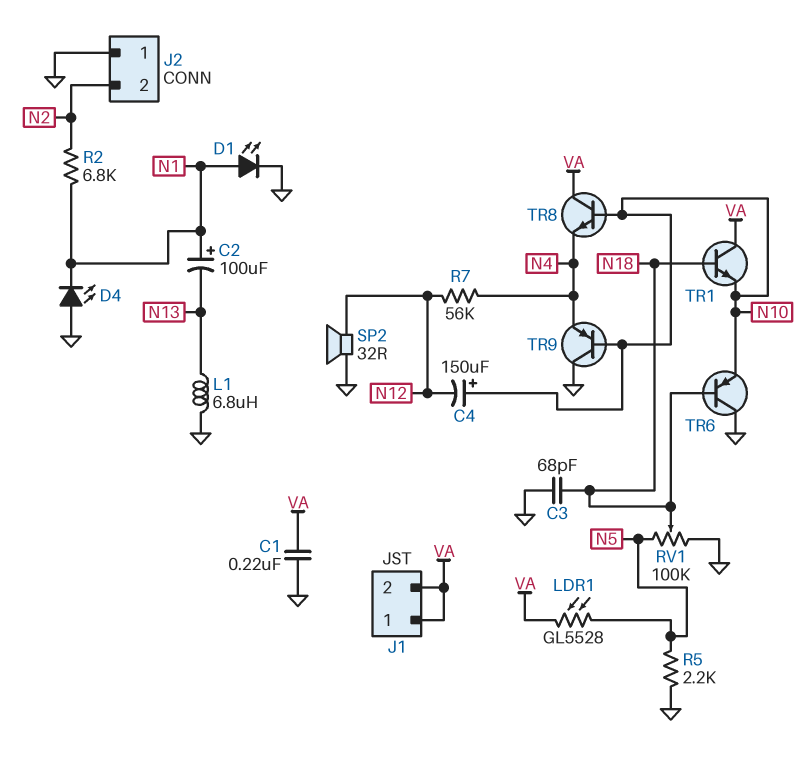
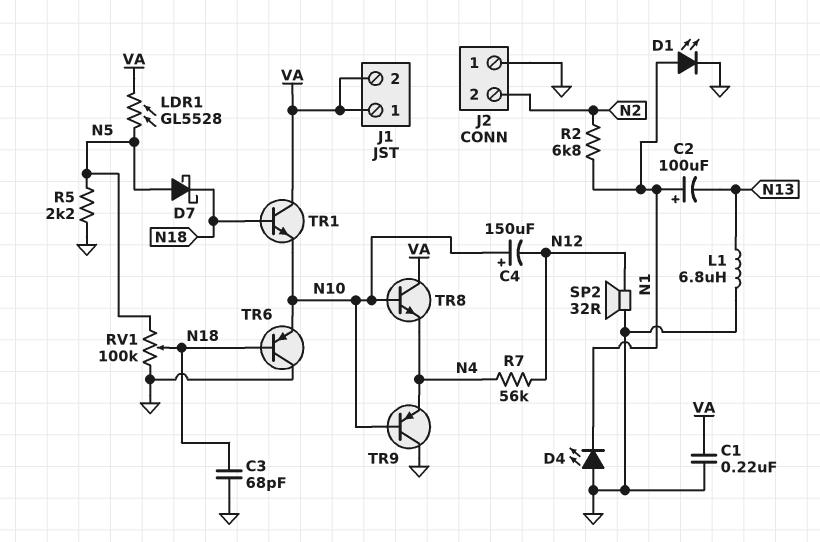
D7: none -> schottky (A N5, K N18)

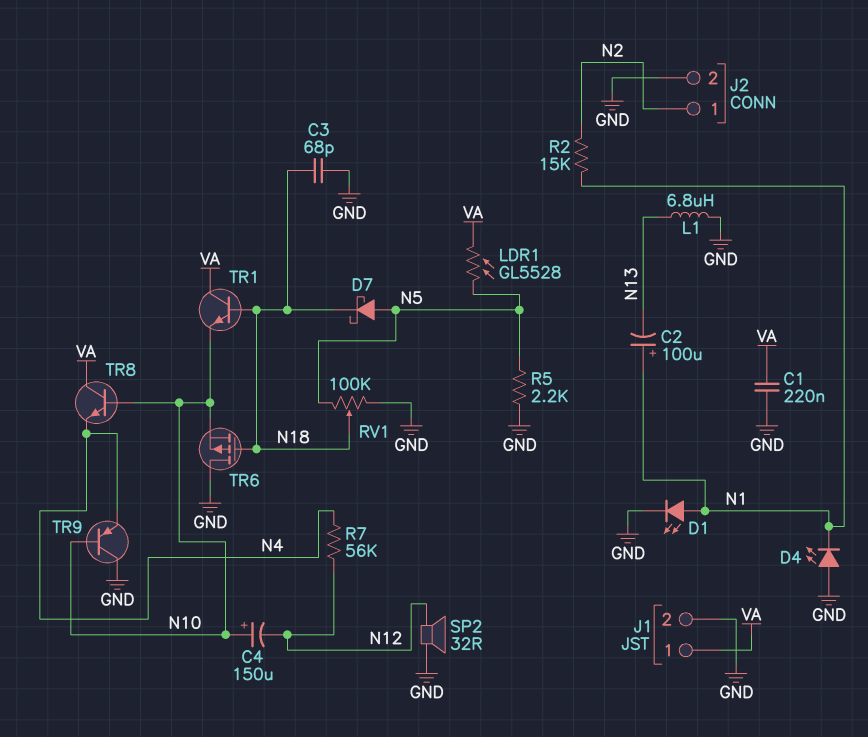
J1 pin 2: VA -> GND
J2 pin 1: GND -> N2
J2 pin 2: N2 -> GND
R2: 6.8k (N1, N2) -> 15k (N1, N2)
TR6: PNP (B N18, C GND, E N10) -> PMOS (G N18, D GND, S N10)

